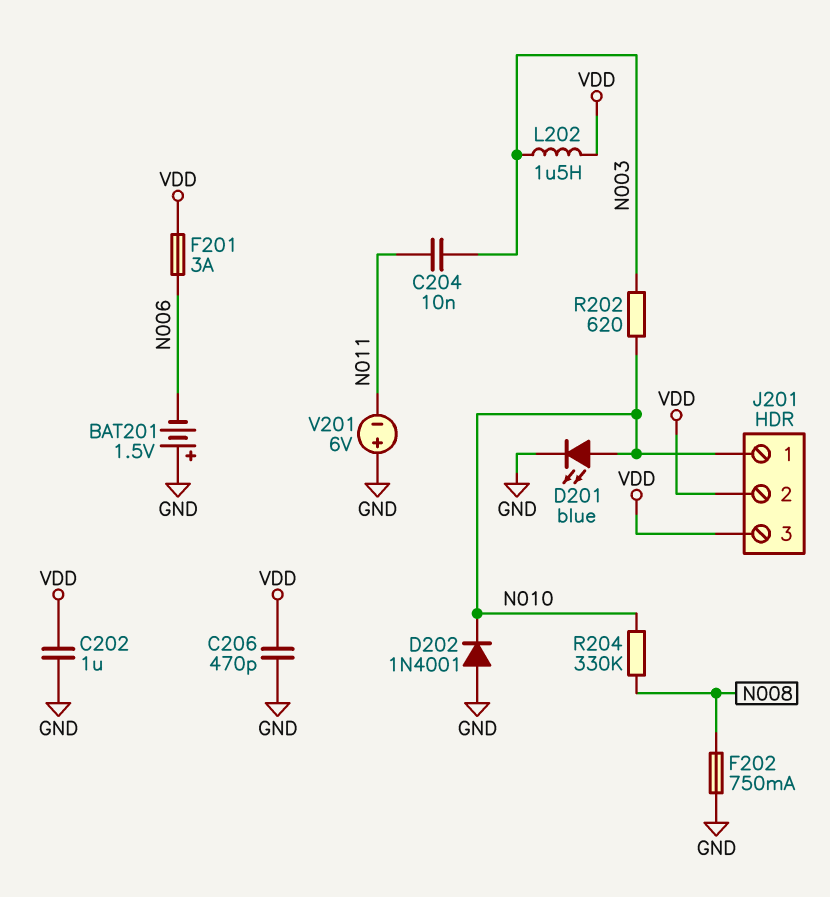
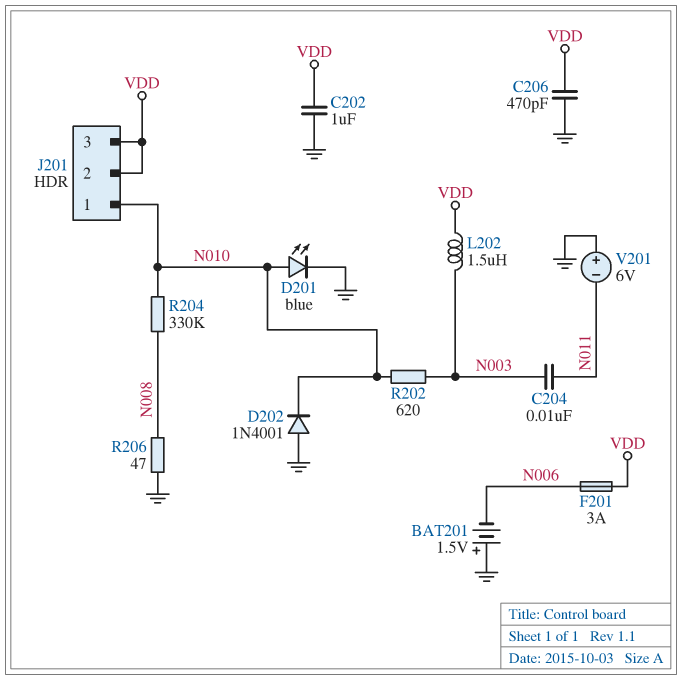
F202: 750mA (GND, N008) -> none
R206: none -> 47 (GND, N008)

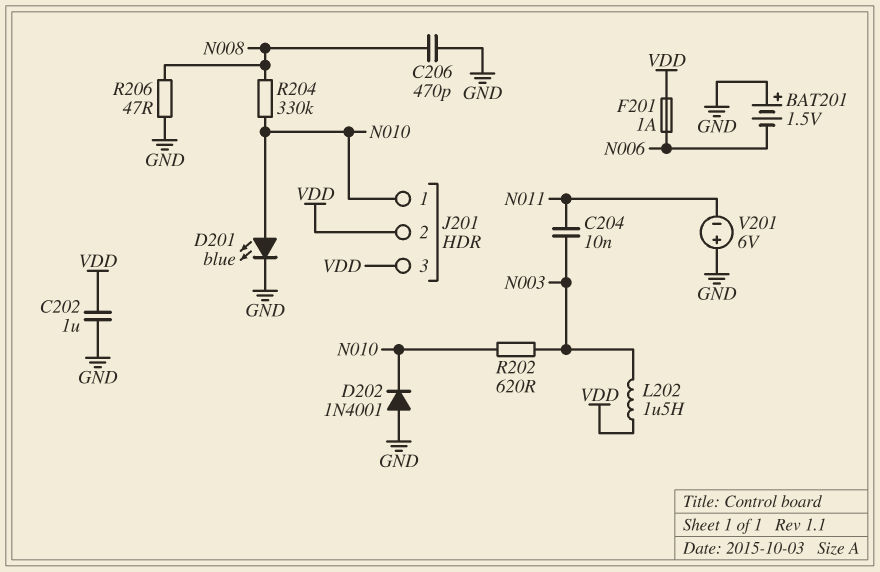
C206: 470pF (GND, VDD) -> 470pF (GND, N008)
F201: 3A (N006, VDD) -> 1A (N006, VDD)

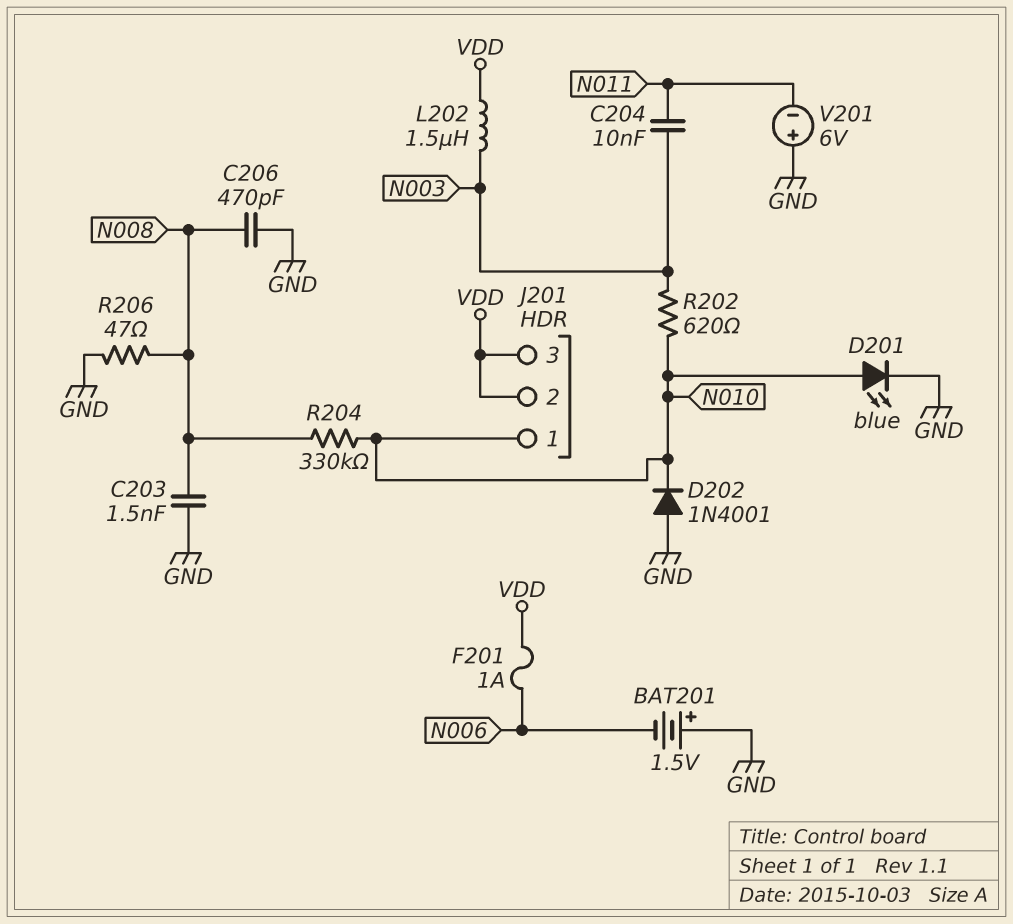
C202: 1uF (GND, VDD) -> none
C203: none -> 1.5nF (GND, N008)

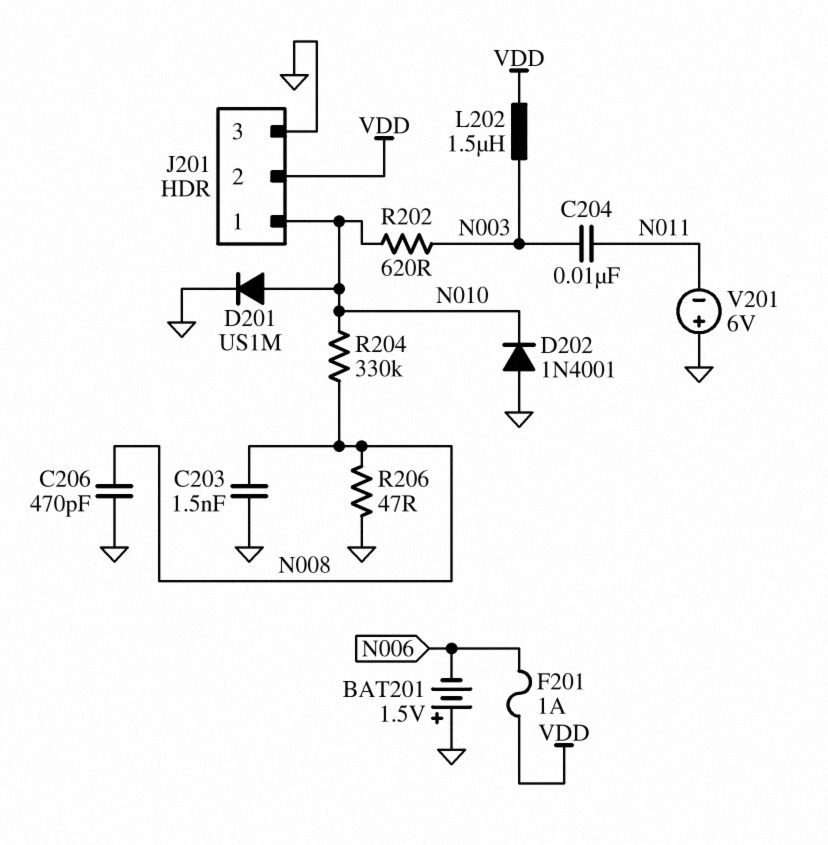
D201: LED blue (A N010, K GND) -> diode US1M (A N010, K GND)
J201 pin 3: VDD -> GND

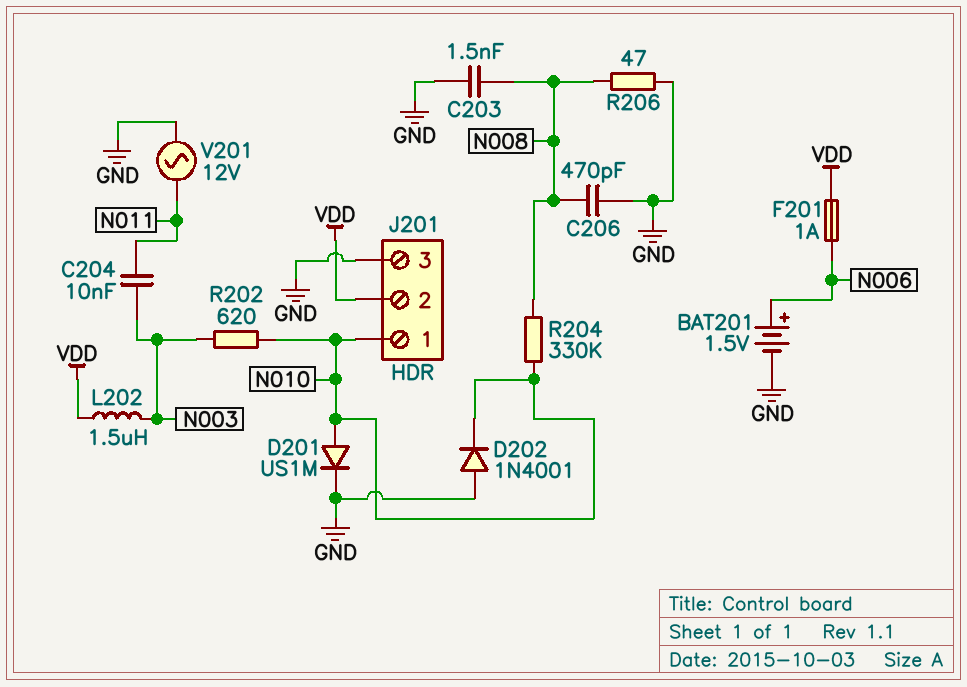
BAT201: 1.5V (plus GND, minus N006) -> 1.5V (plus N006, minus GND)
V201: 6V (plus GND, minus N011) -> AC 12V (GND, N011)

